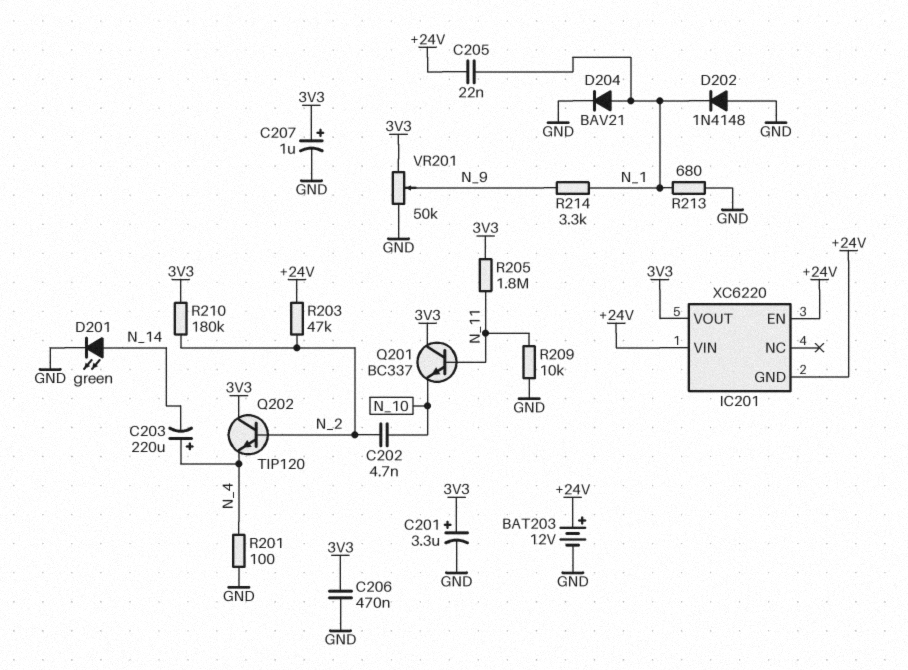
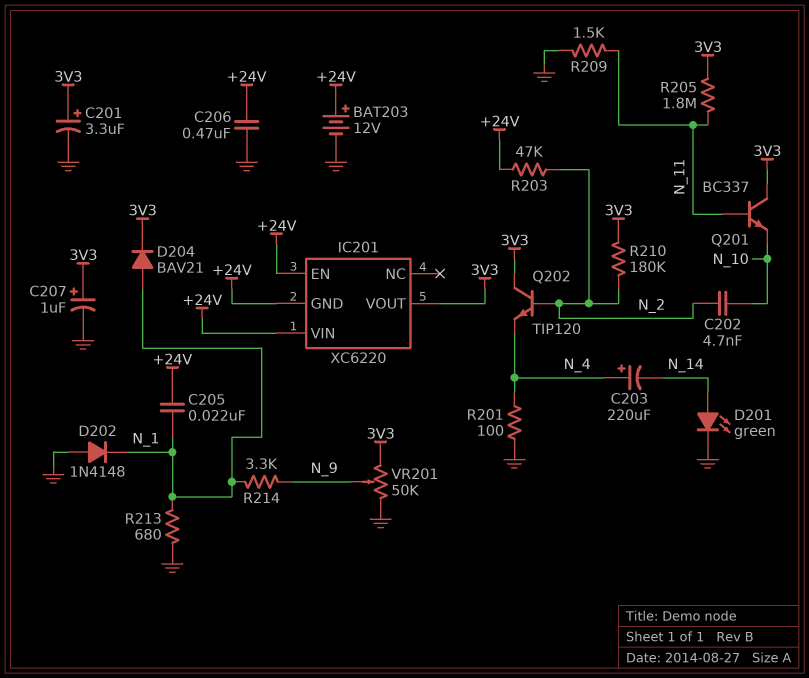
C206: 470nF (3V3, GND) -> 470nF (+24V, GND)
D204: diode BAV21 (A N_1, K GND) -> diode BAV21 (A N_1, K 3V3)
R209: 10k (GND, N_11) -> 1.5k (GND, N_11)

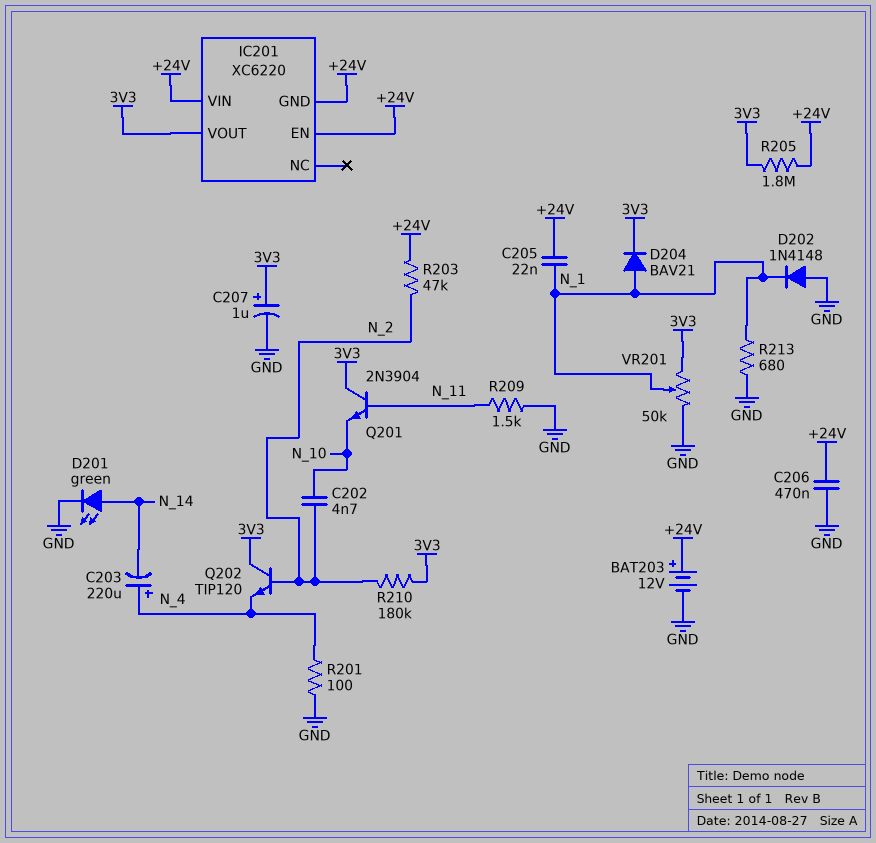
C201: 3.3uF (plus 3V3, minus GND) -> none
Q201: NPN BC337 (B N_11, C 3V3, E N_10) -> NPN 2N3904 (B N_11, C 3V3, E N_10)
R205: 1.8M (3V3, N_11) -> 1.8M (+24V, 3V3)
R214: 3.3k (N_1, N_9) -> none
VR201: 50k (3V3, GND, wiper N_9) -> 50k (3V3, GND, wiper N_1)

